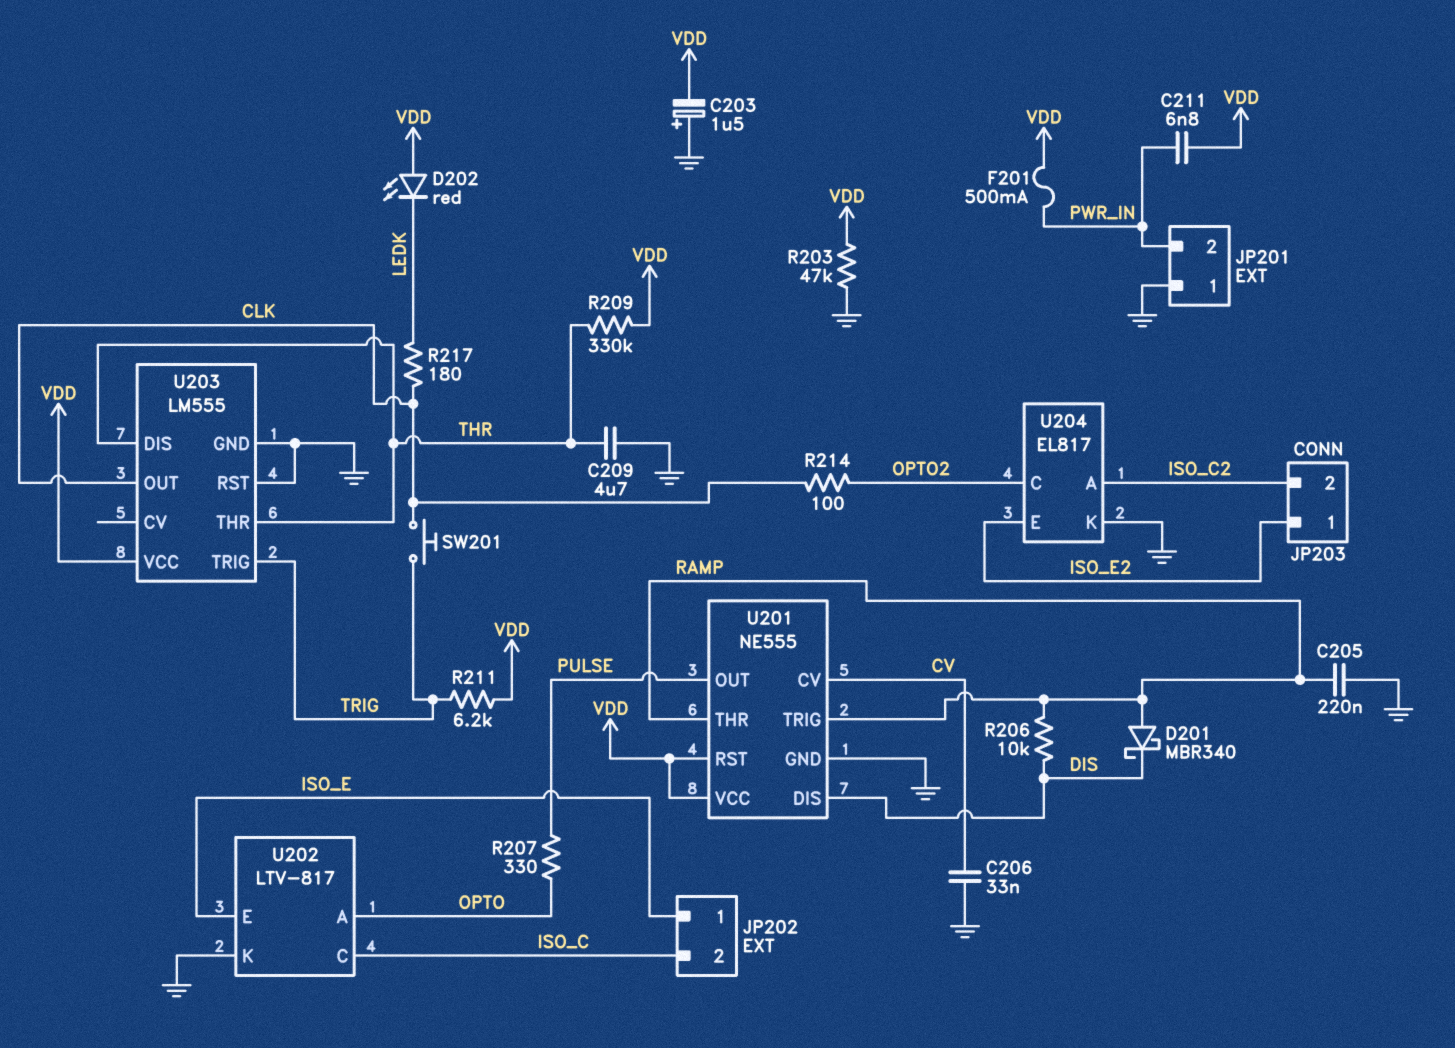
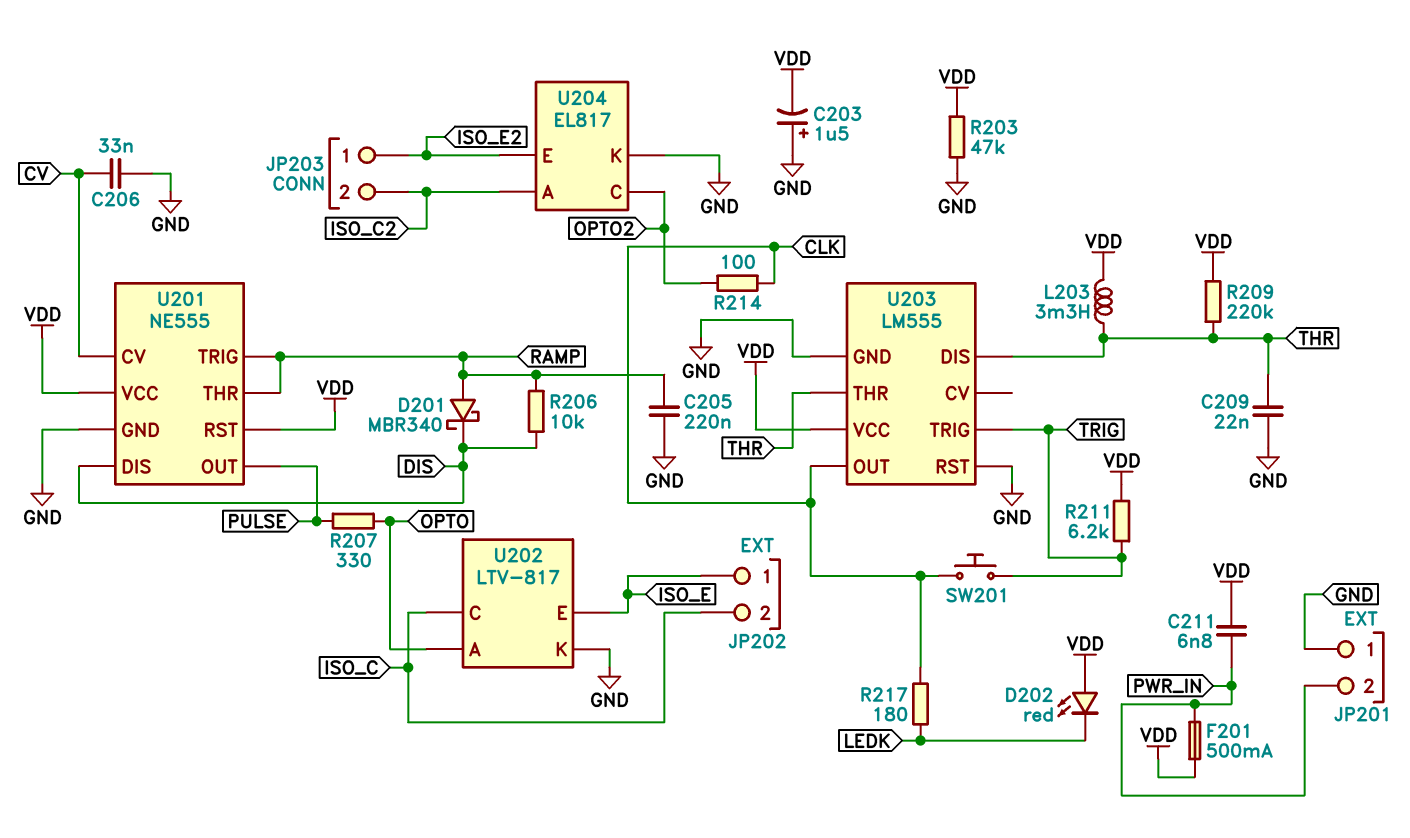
C209: 4.7uF (GND, THR) -> 22nF (GND, THR)
L203: none -> 3.3mH (THR, VDD)
R209: 330k (THR, VDD) -> 220k (THR, VDD)

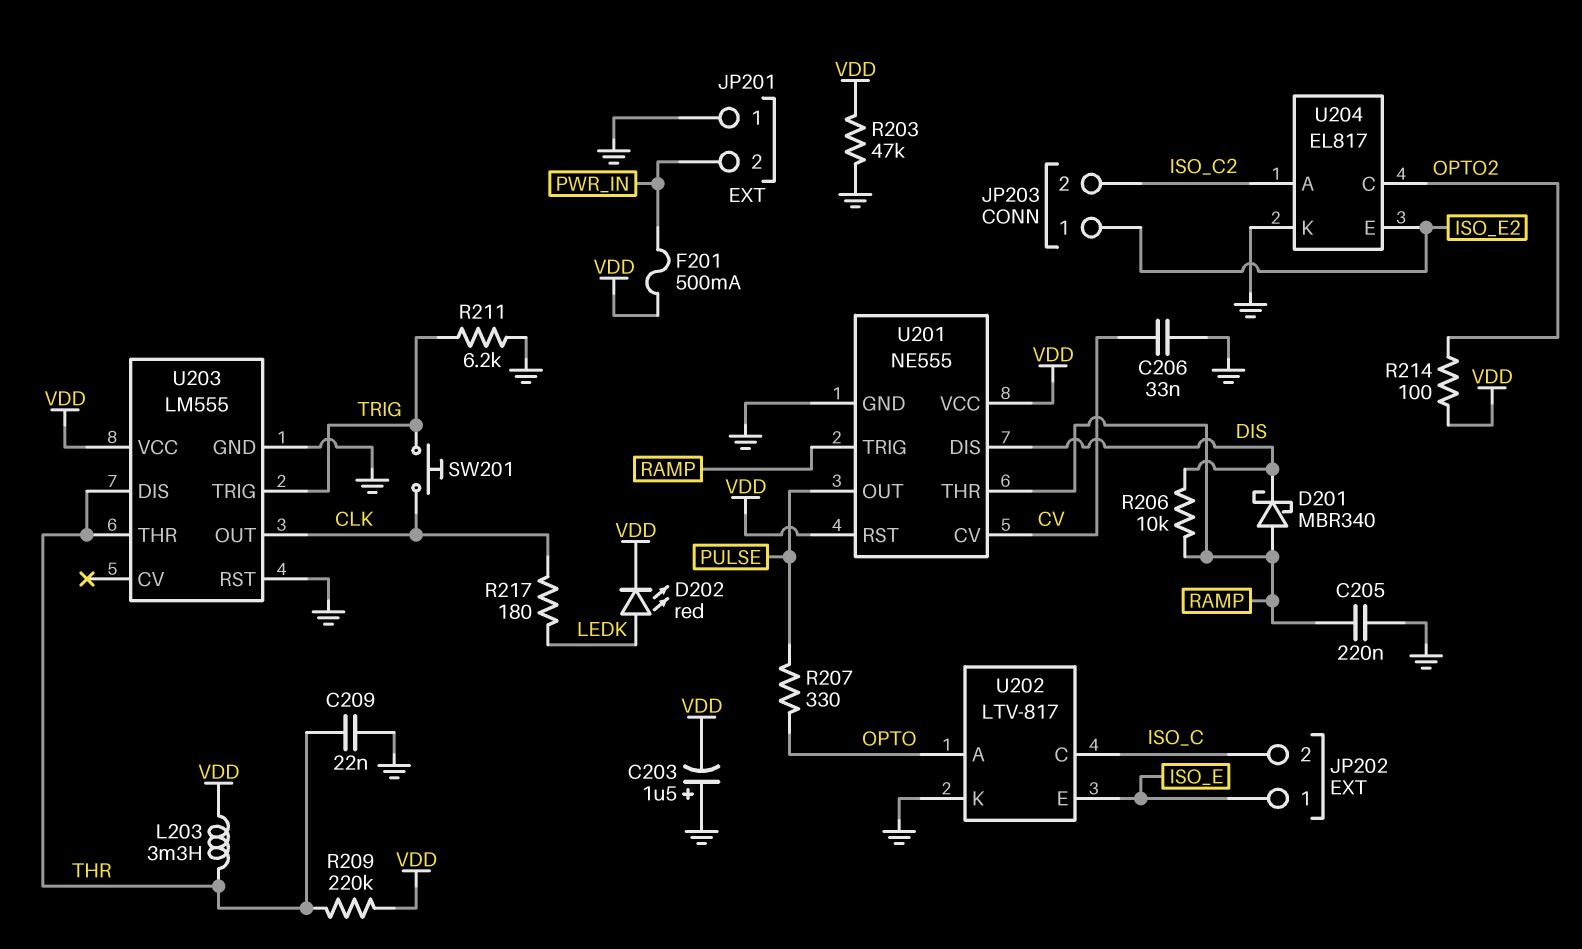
C211: 6.8nF (PWR_IN, VDD) -> none
D202: LED red (A VDD, K LEDK) -> LED red (A LEDK, K VDD)
R211: 6.2k (TRIG, VDD) -> 6.2k (GND, TRIG)
R214: 100 (CLK, OPTO2) -> 100 (OPTO2, VDD)

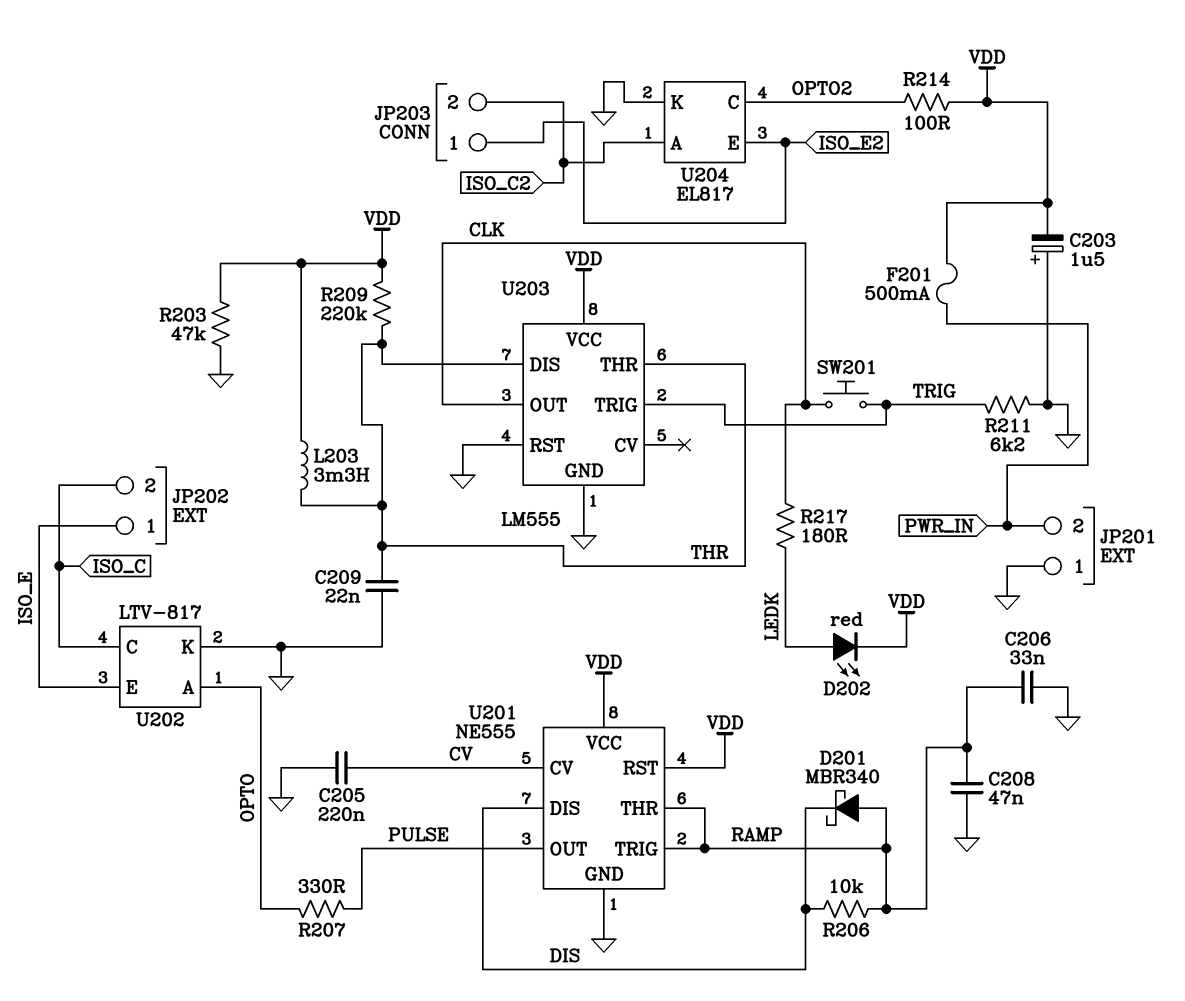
C205: 220nF (GND, RAMP) -> 220nF (CV, GND)
C206: 33nF (CV, GND) -> 33nF (GND, RAMP)
C208: none -> 47nF (GND, RAMP)

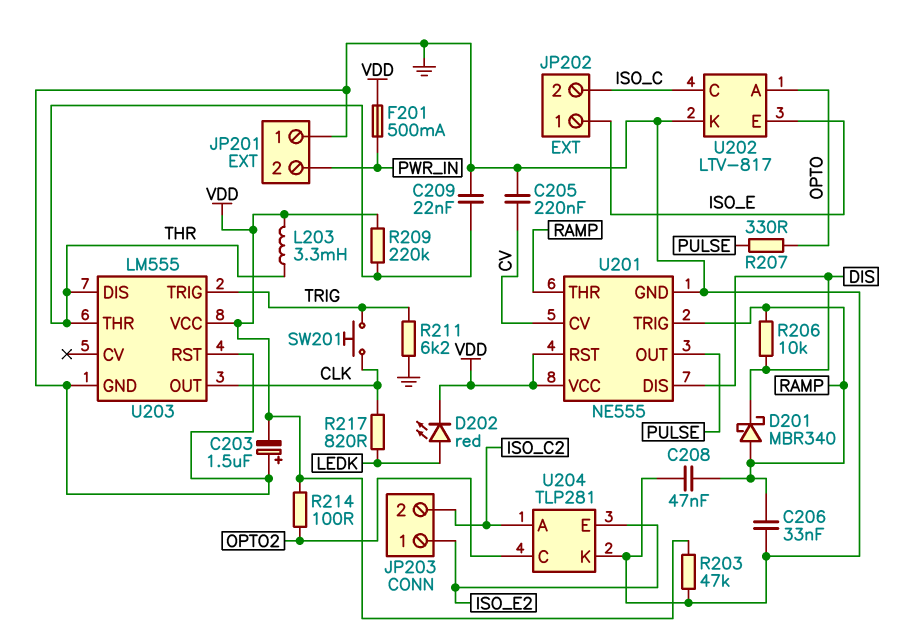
R217: 180 (CLK, LEDK) -> 820 (CLK, LEDK)
U204: EL817 -> TLP281

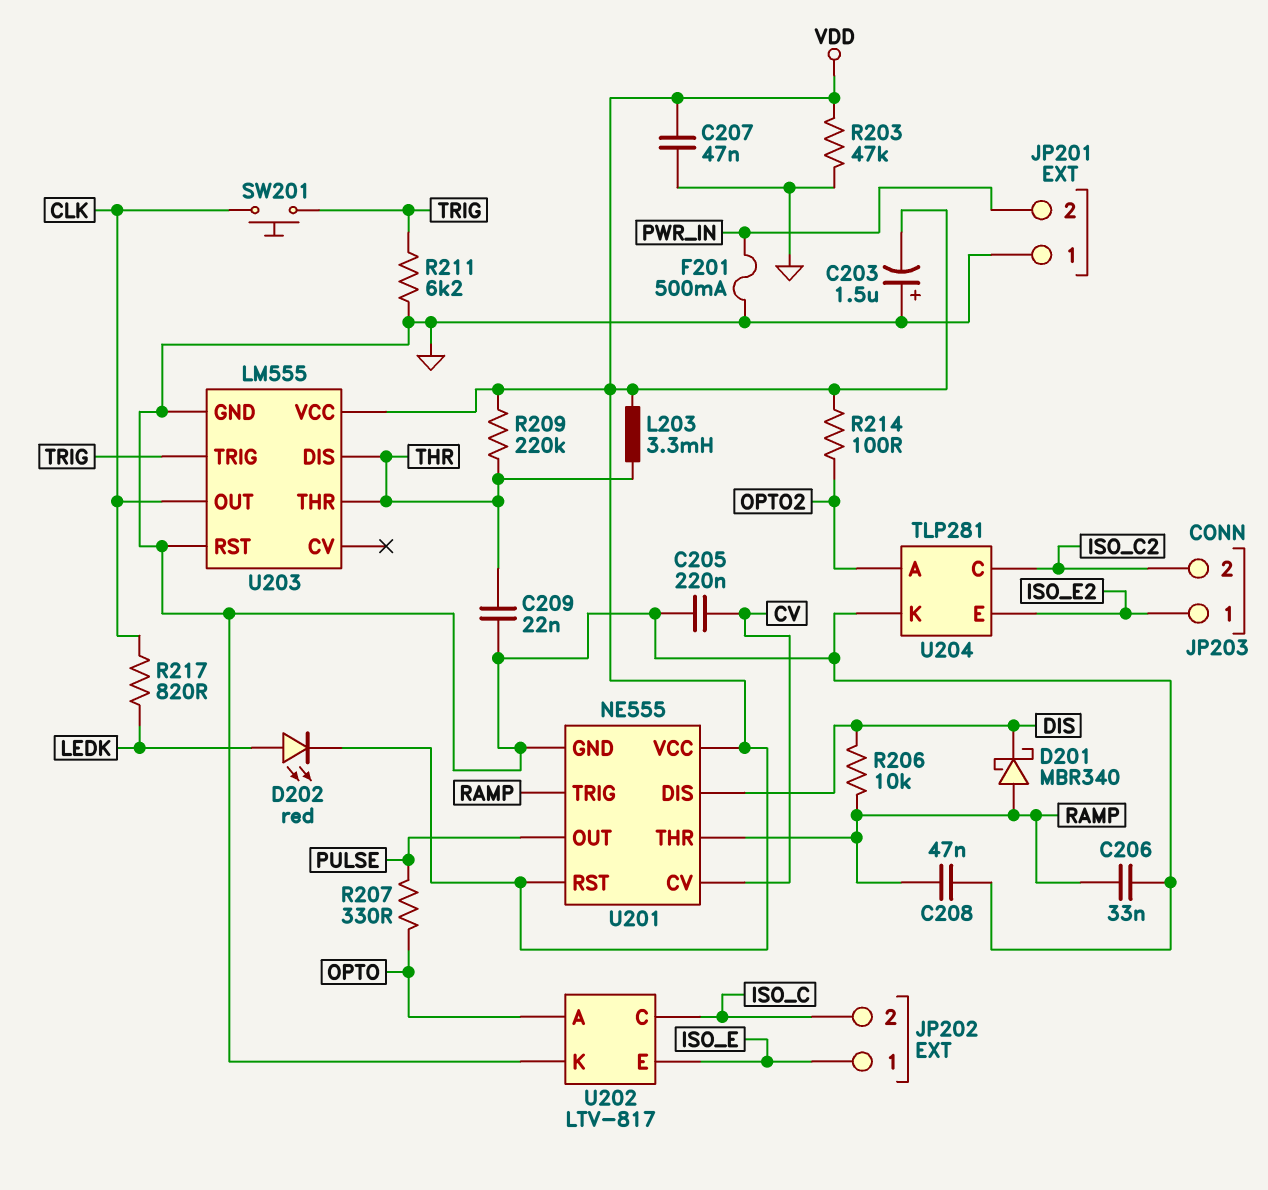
C207: none -> 47nF (GND, VDD)
F201: 500mA (PWR_IN, VDD) -> 500mA (GND, PWR_IN)
U204 pin A: ISO_C2 -> OPTO2
U204 pin C: OPTO2 -> ISO_C2

